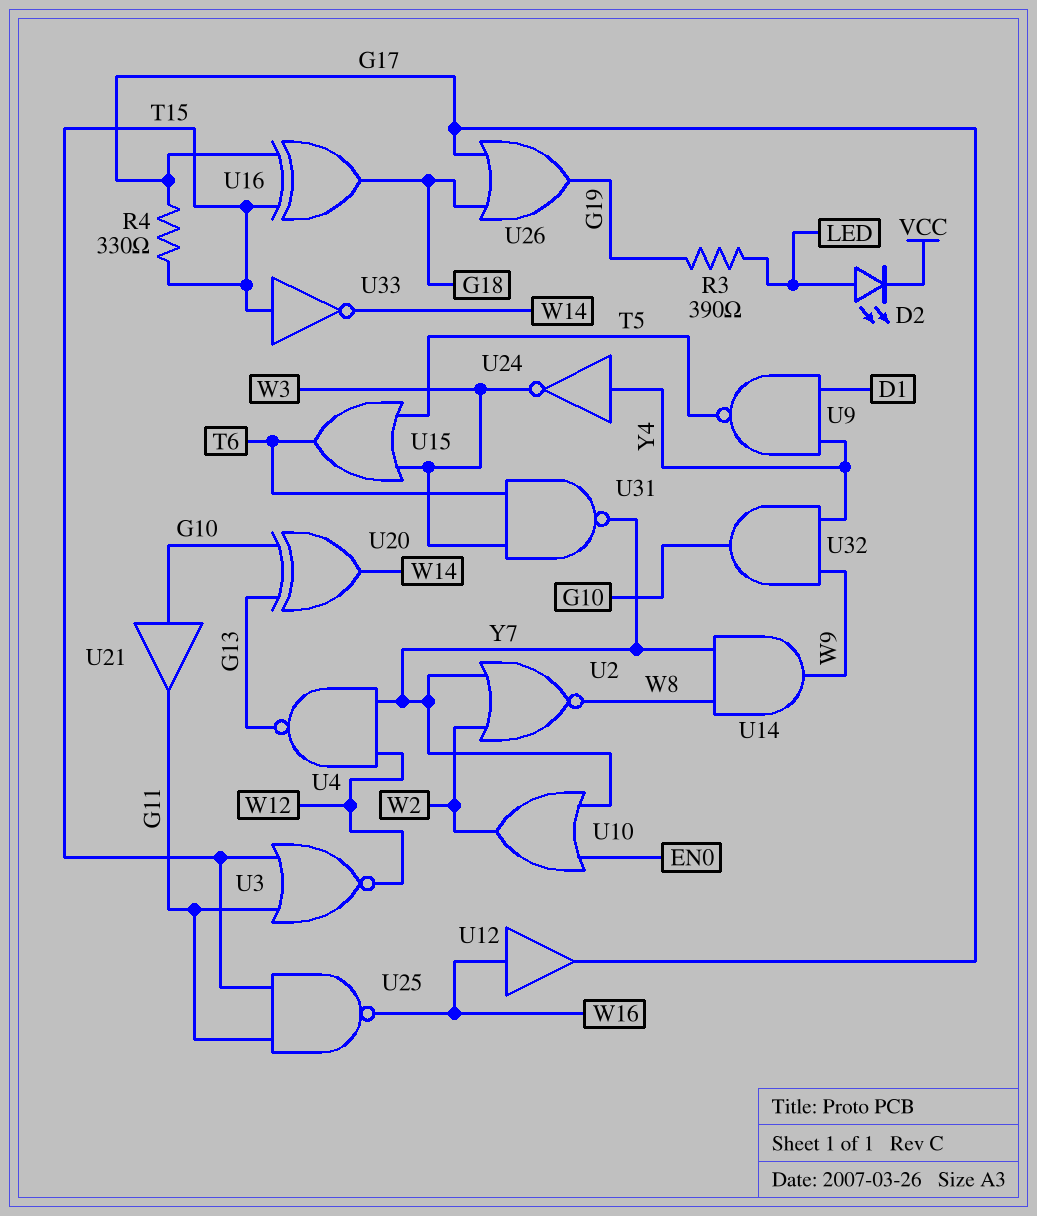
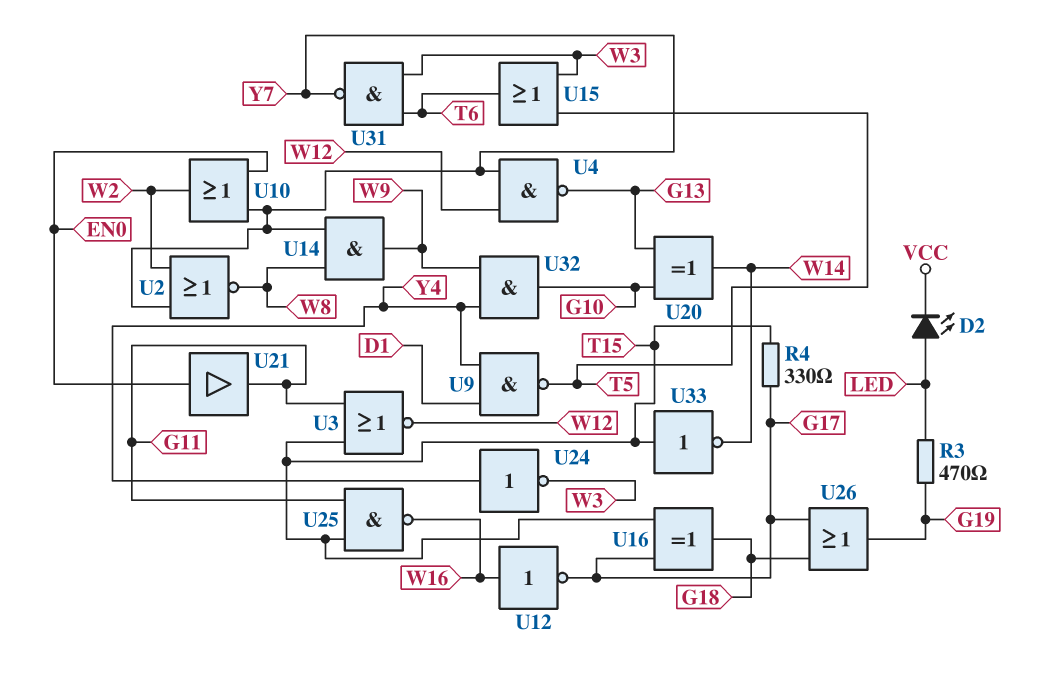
R3: 390 (G19, LED) -> 470 (G19, LED)
U12: buffer (in W16, out G17) -> NOT (in W16, out G17)
U21: buffer (in G10, out G11) -> buffer (in EN0, out G11)

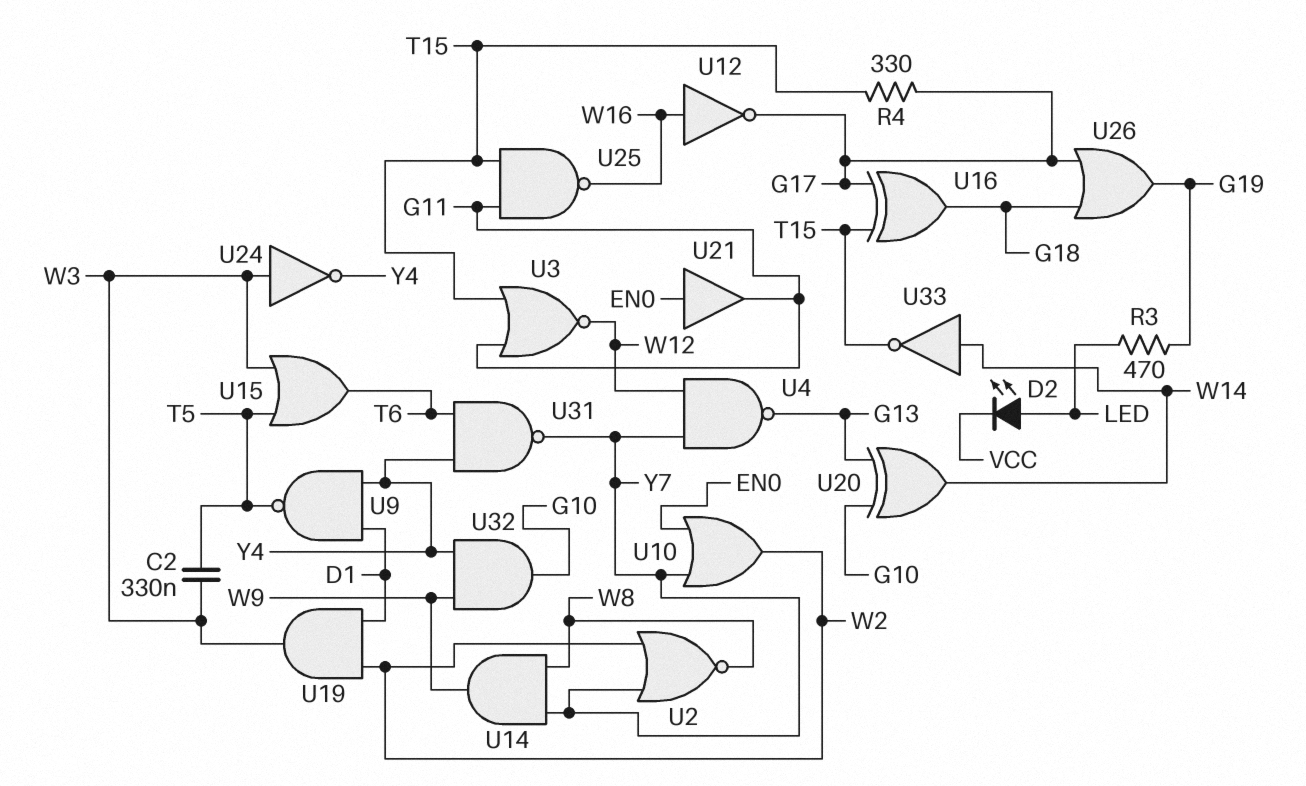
C2: none -> 330nF (T5, W3)
U19: none -> AND (in D1, in W2, out W3)
U24: NOT (in Y4, out W3) -> NOT (in W3, out Y4)
U31: NAND (in T6, in W3, out Y7) -> NAND (in T6, in Y4, out Y7)
U33: NOT (in T15, out W14) -> NOT (in W14, out T15)

